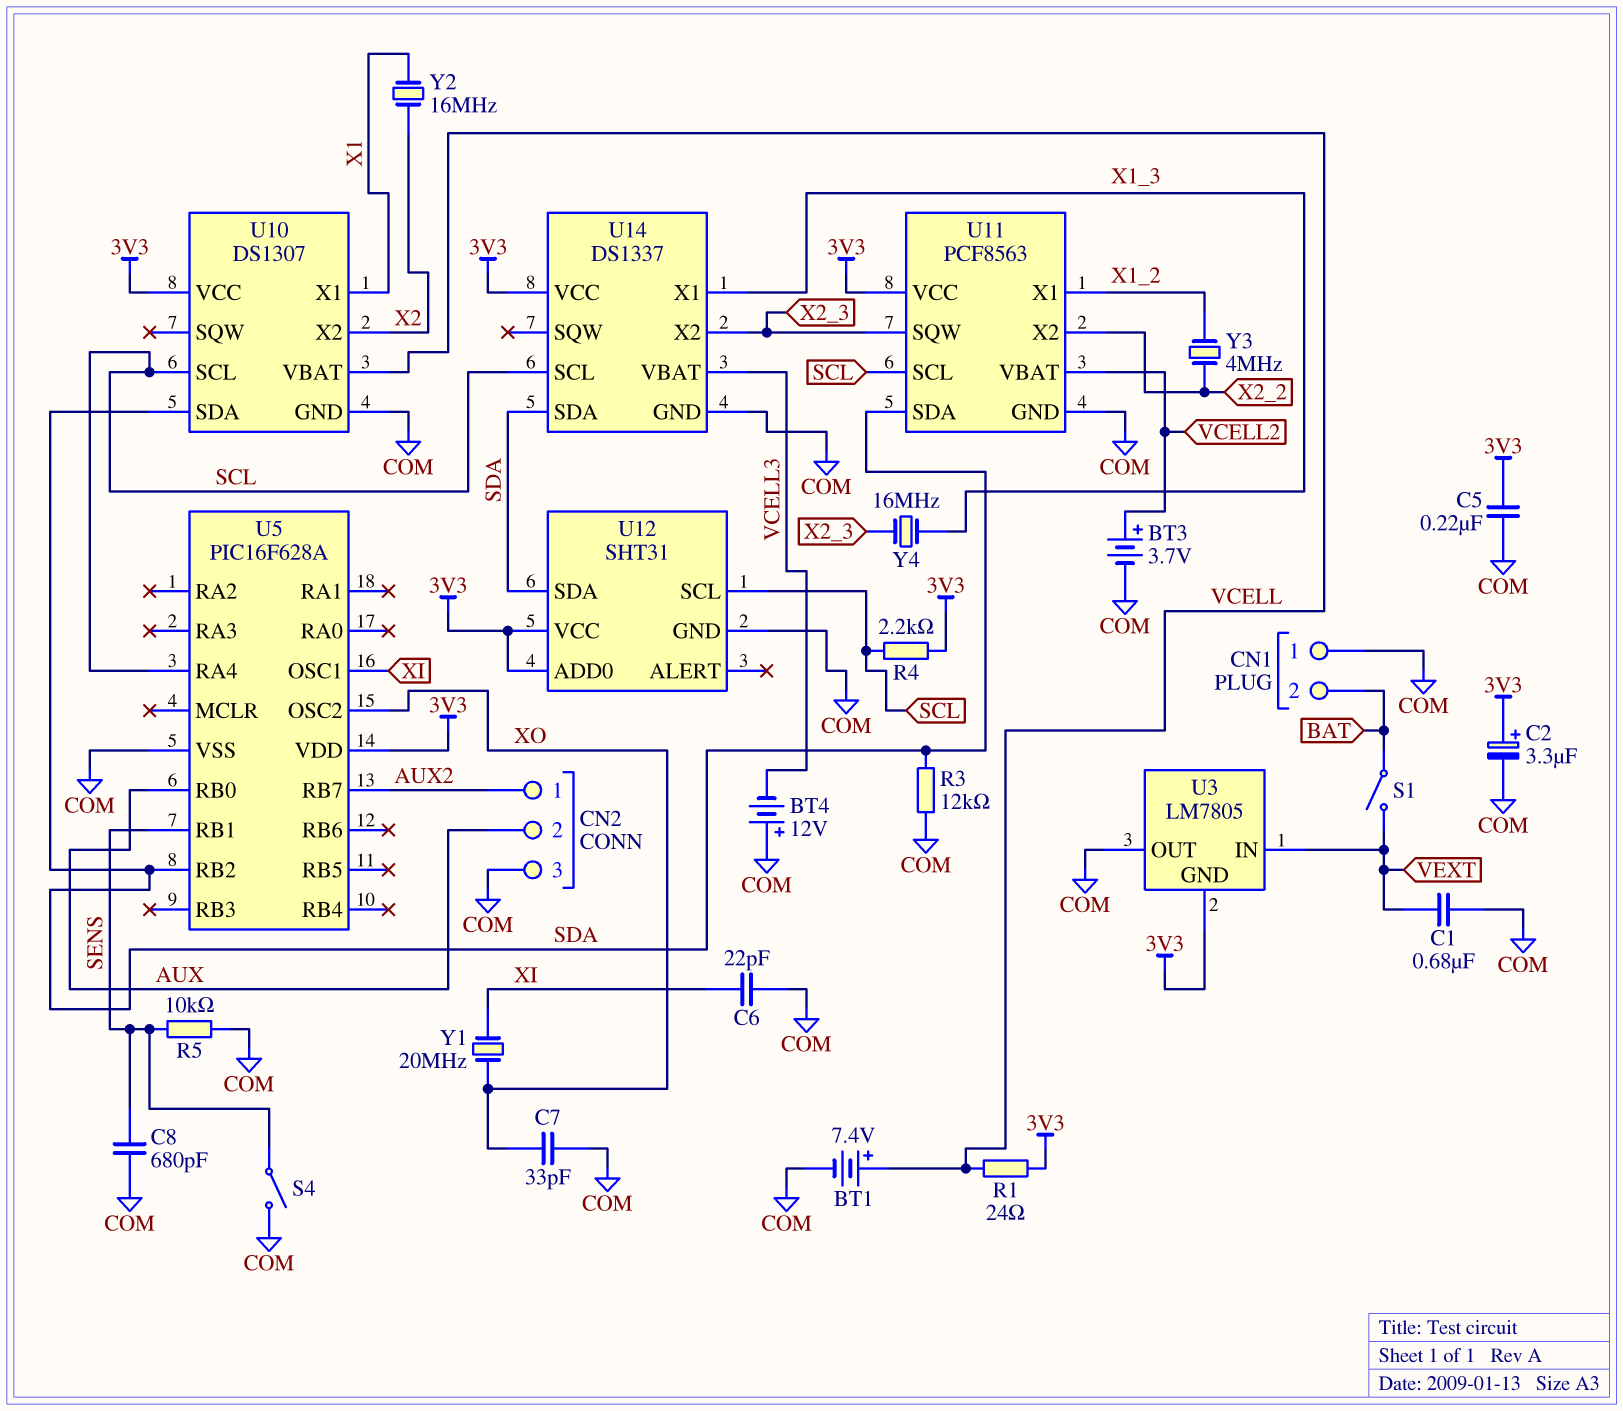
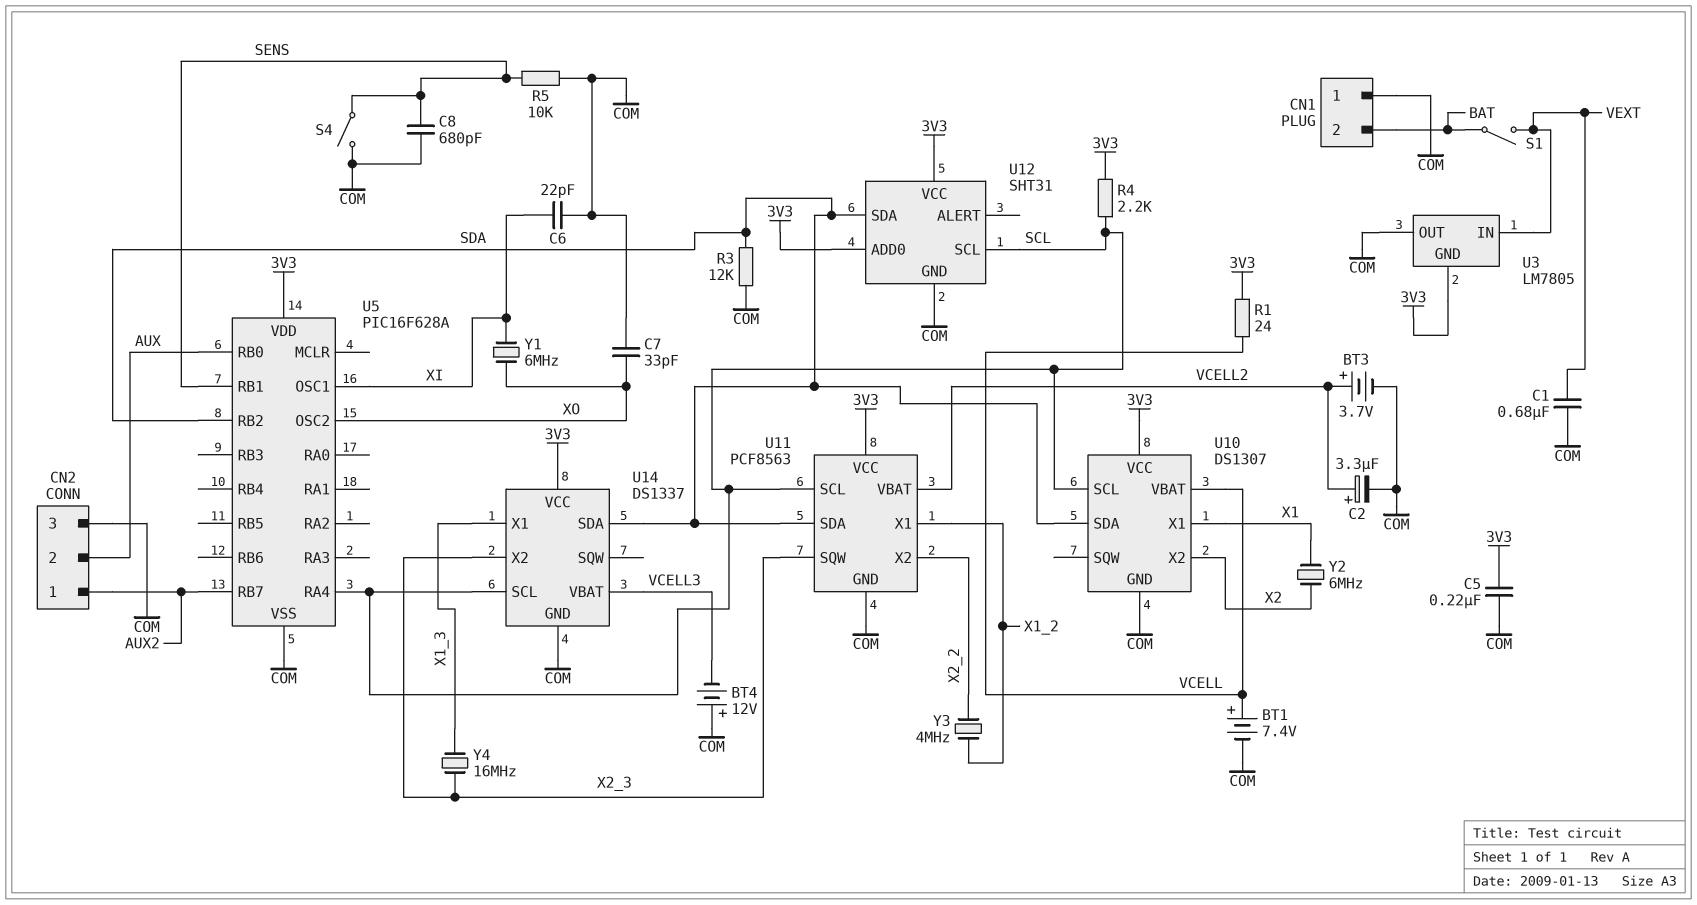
C2: 3.3uF (plus 3V3, minus COM) -> 3.3uF (plus VCELL2, minus COM)
Y1: 20MHz (XI, XO) -> 6MHz (XI, XO)
Y2: 16MHz (X1, X2) -> 6MHz (X1, X2)

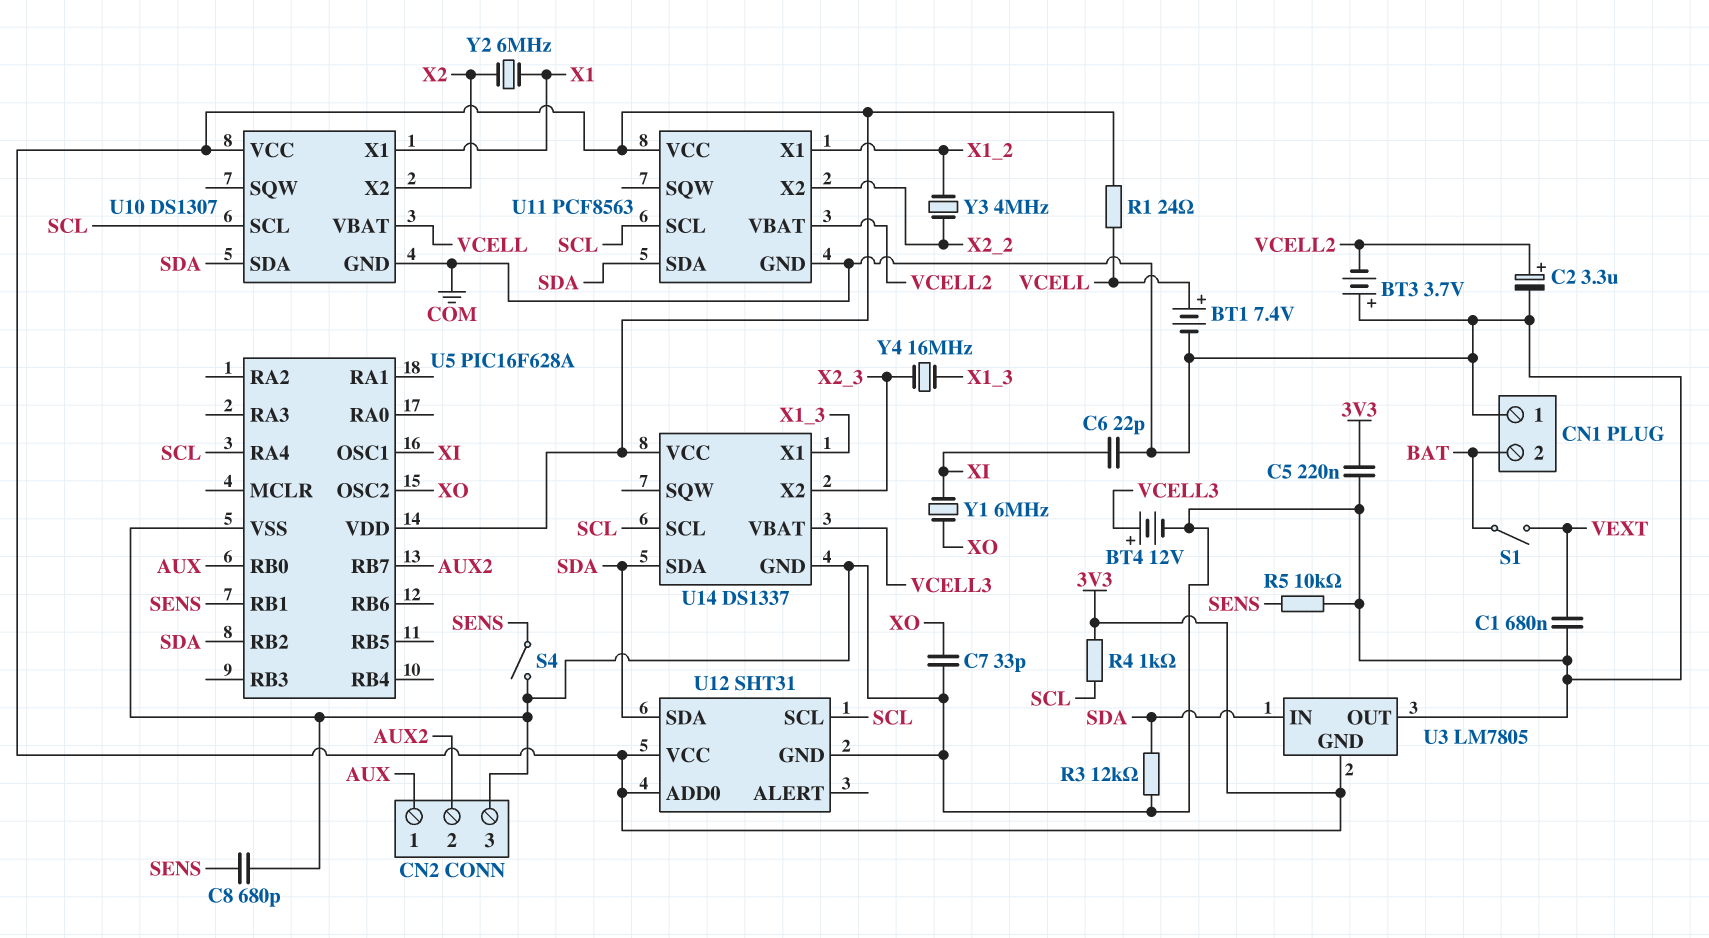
BT3: 3.7V (plus VCELL2, minus COM) -> 3.7V (plus COM, minus VCELL2)
BT4: 12V (plus COM, minus VCELL3) -> 12V (plus VCELL3, minus COM)
CN2 pin 1: AUX2 -> AUX
CN2 pin 2: AUX -> AUX2
R4: 2.2k (3V3, SCL) -> 1k (3V3, SCL)
U3 pin IN: VEXT -> SDA
U11 pin SQW: X2_3 -> none

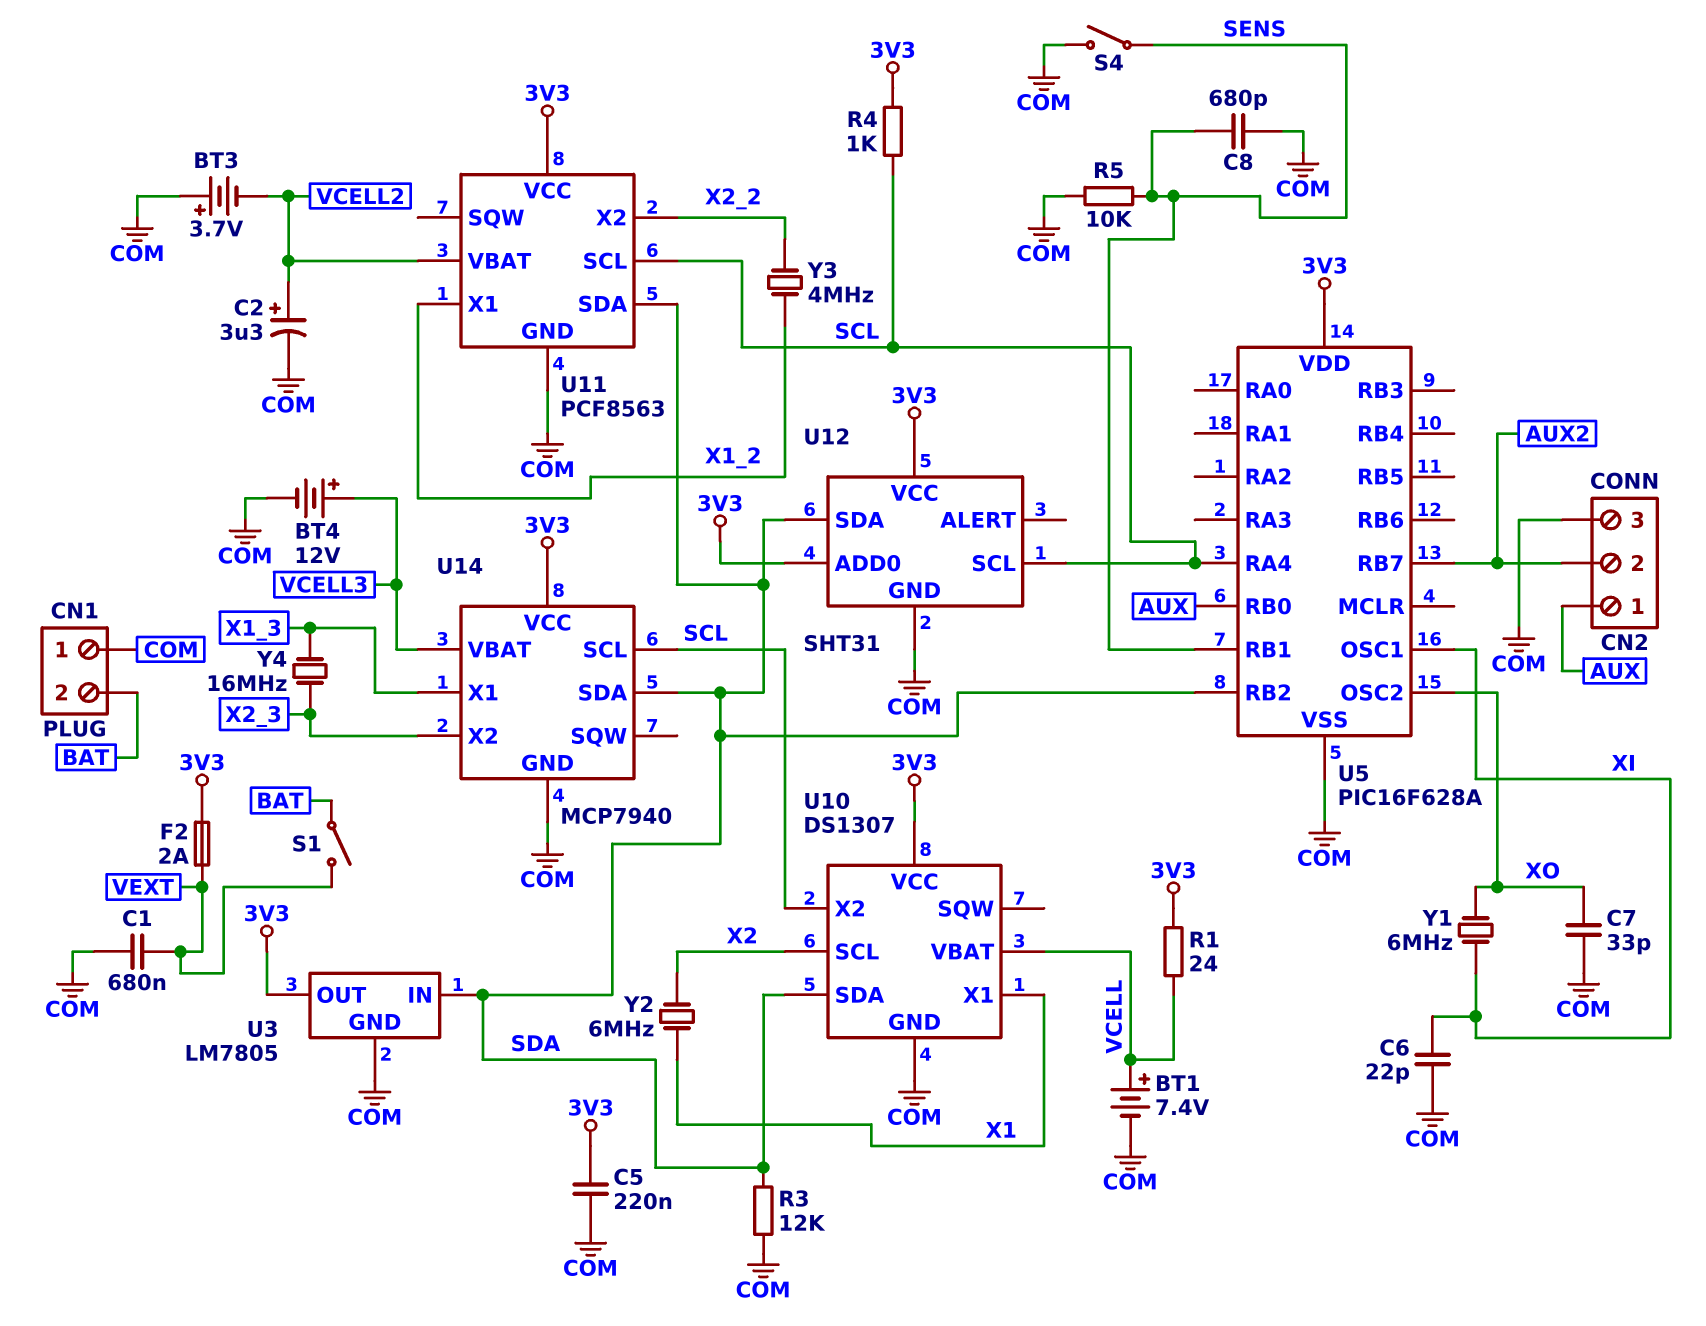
F2: none -> 2A (3V3, VEXT)
U3 pin GND: 3V3 -> COM
U3 pin OUT: COM -> 3V3
U10 pin SCL: SCL -> X2
U10 pin X2: X2 -> SCL
U14: DS1337 -> MCP7940

